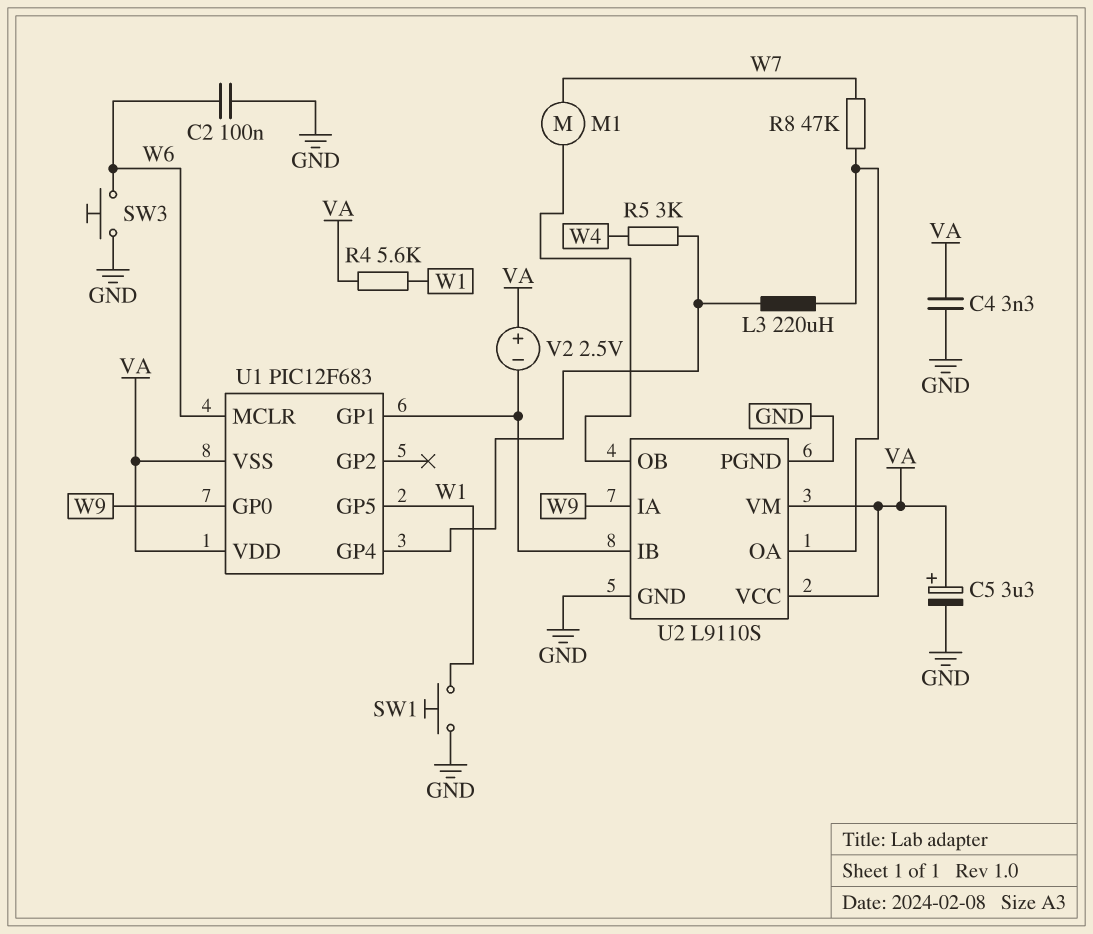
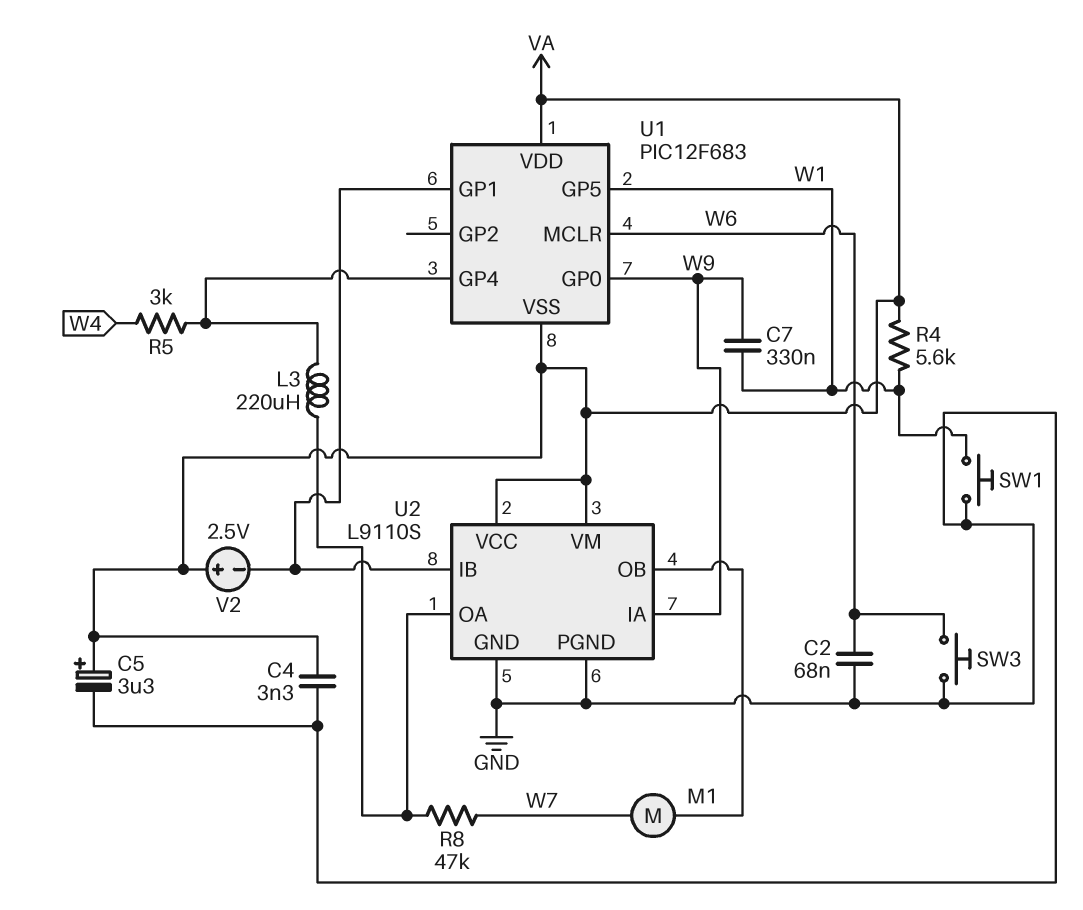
C2: 100nF (GND, W6) -> 68nF (GND, W6)
C7: none -> 330nF (W1, W9)

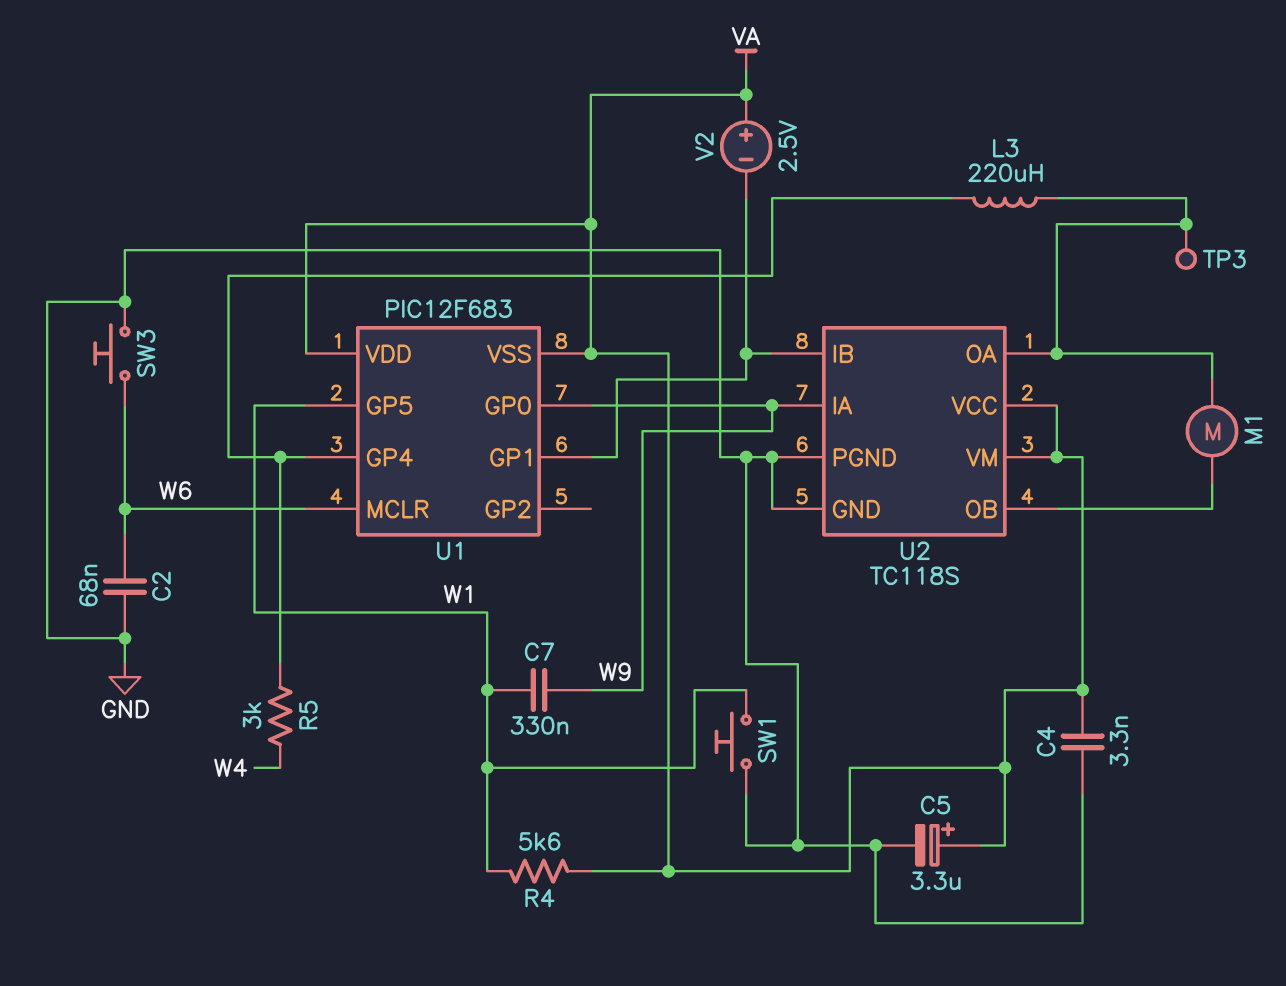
M1: motor (U2/OB, W7) -> motor (U2/OA, U2/OB)
R8: 47k (U2/OA, W7) -> none
TP3: none -> test point (U2/OA)
U2: L9110S -> TC118S

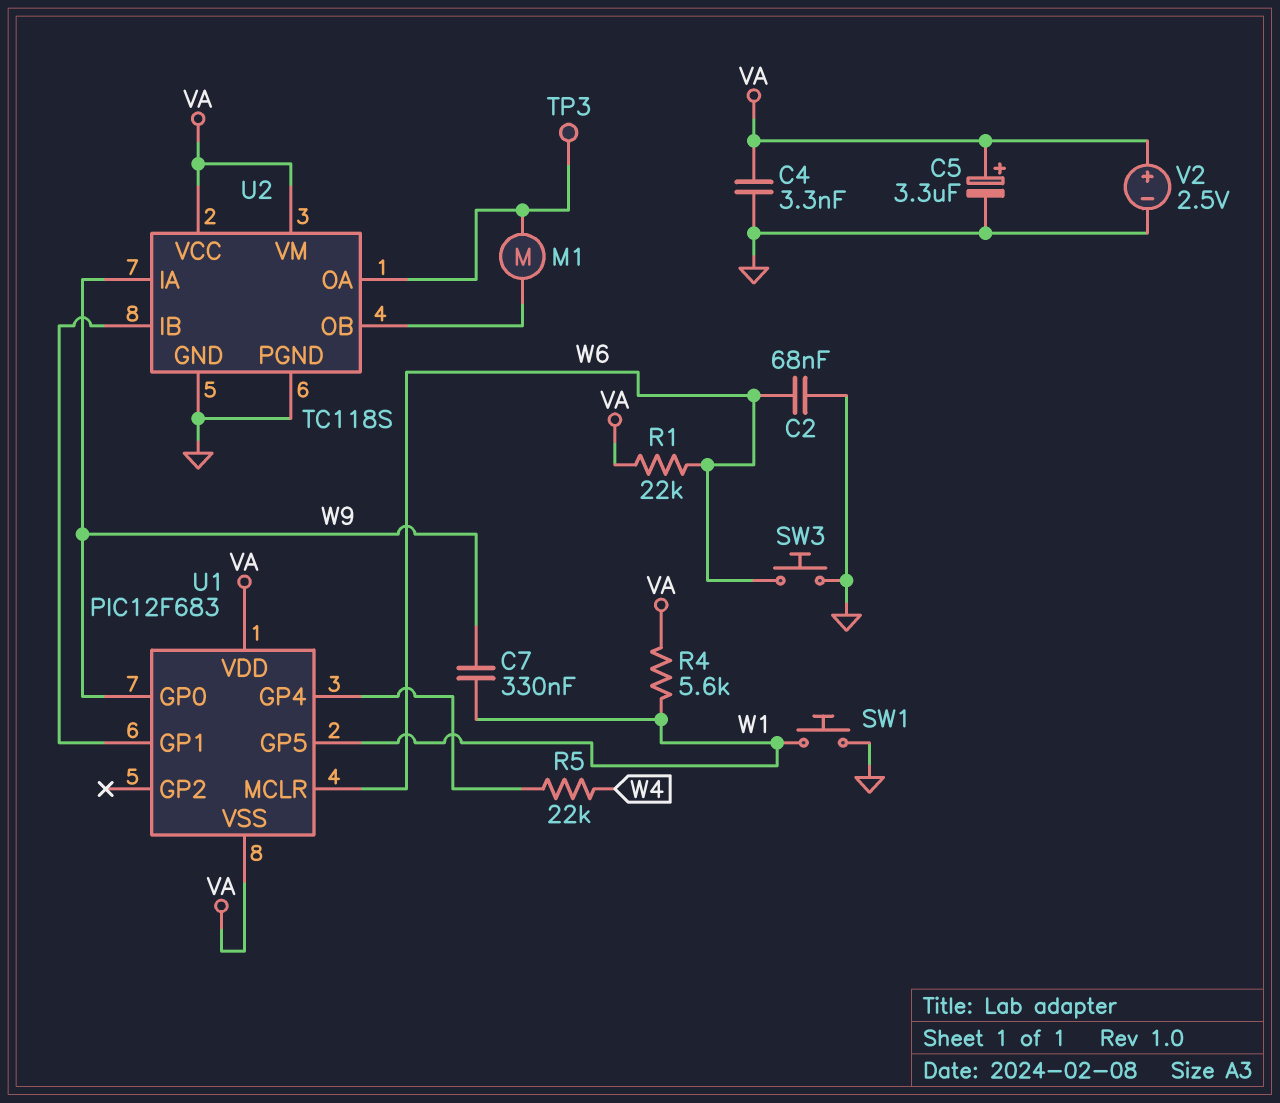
L3: 220uH (U1/GP4, U2/OA) -> none
R1: none -> 22k (VA, W6)
R5: 3k (U1/GP4, W4) -> 22k (U1/GP4, W4)
V2: 2.5V (plus VA, minus U1/GP1) -> 2.5V (plus VA, minus GND)

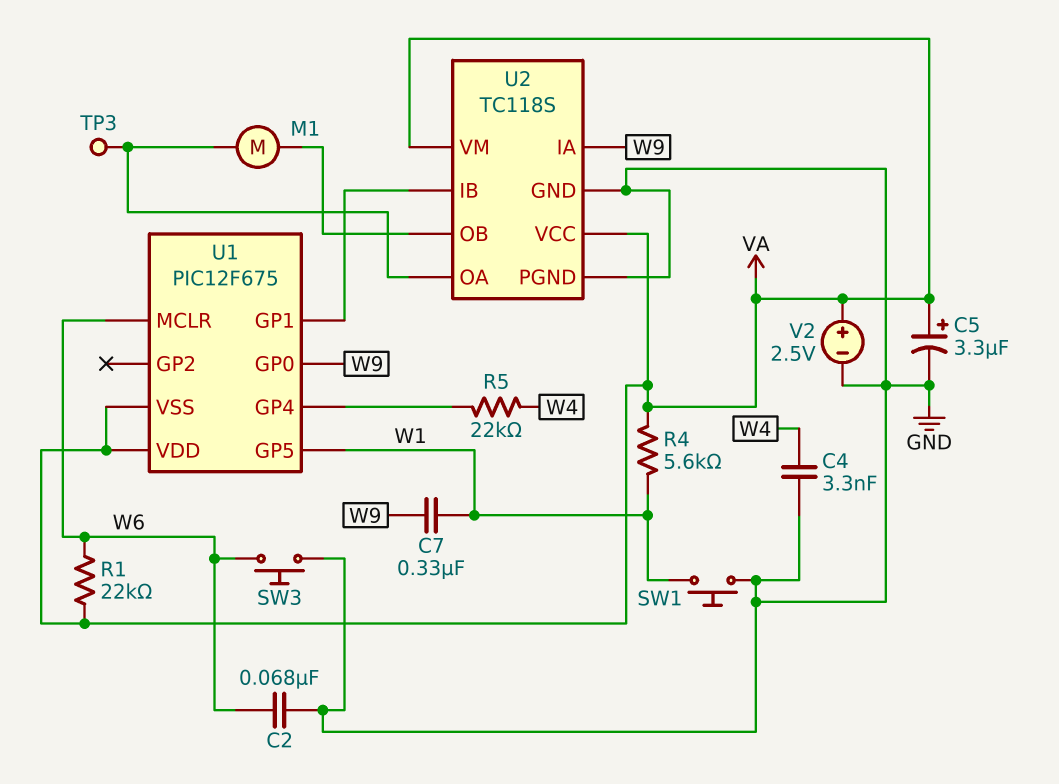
C4: 3.3nF (GND, VA) -> 3.3nF (GND, W4)
U1: PIC12F683 -> PIC12F675

